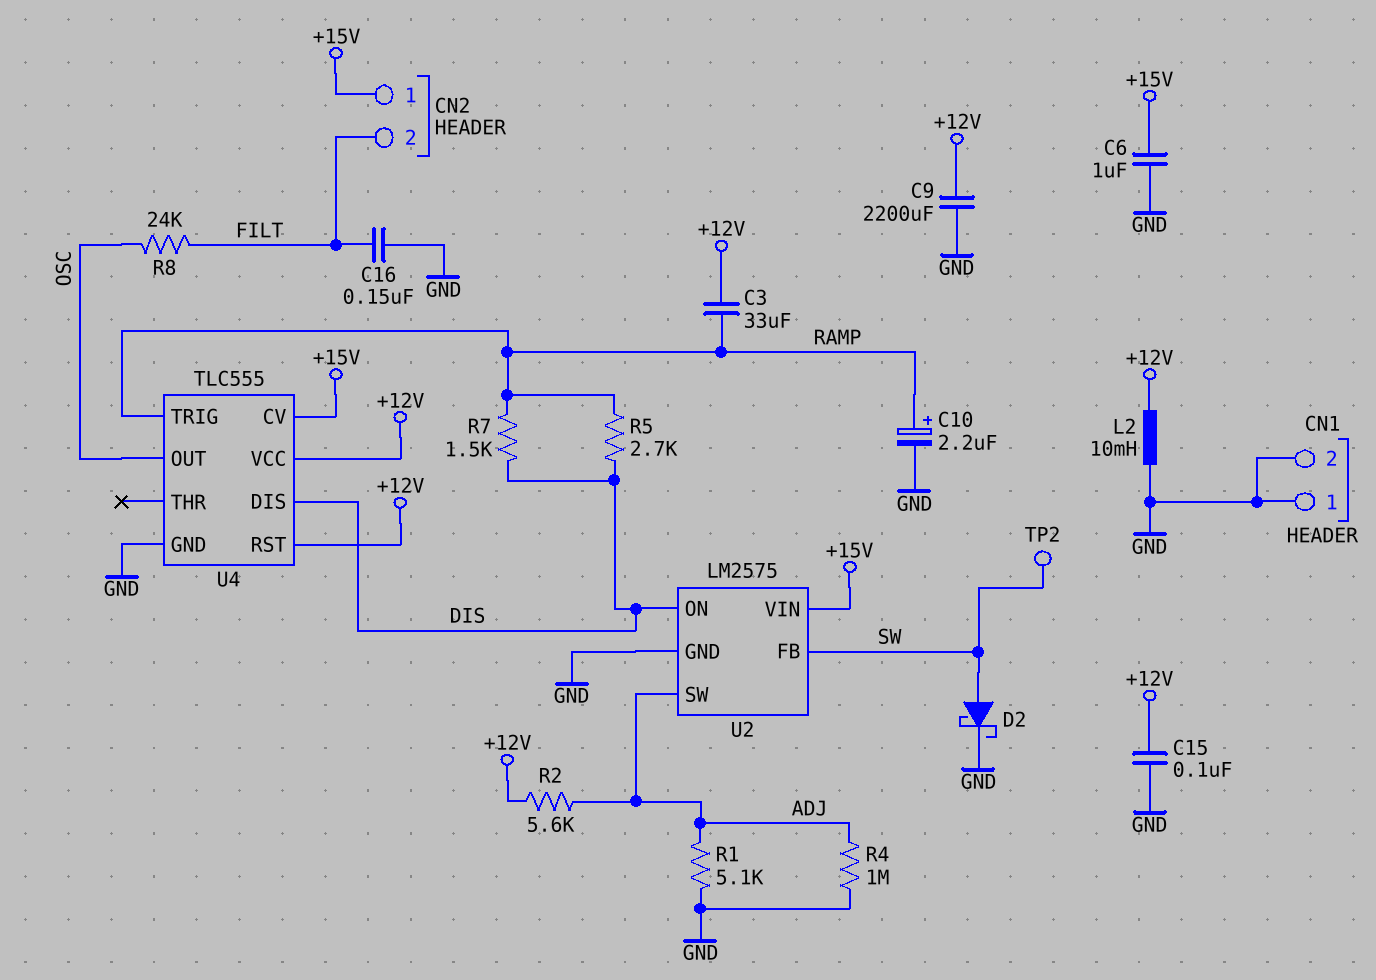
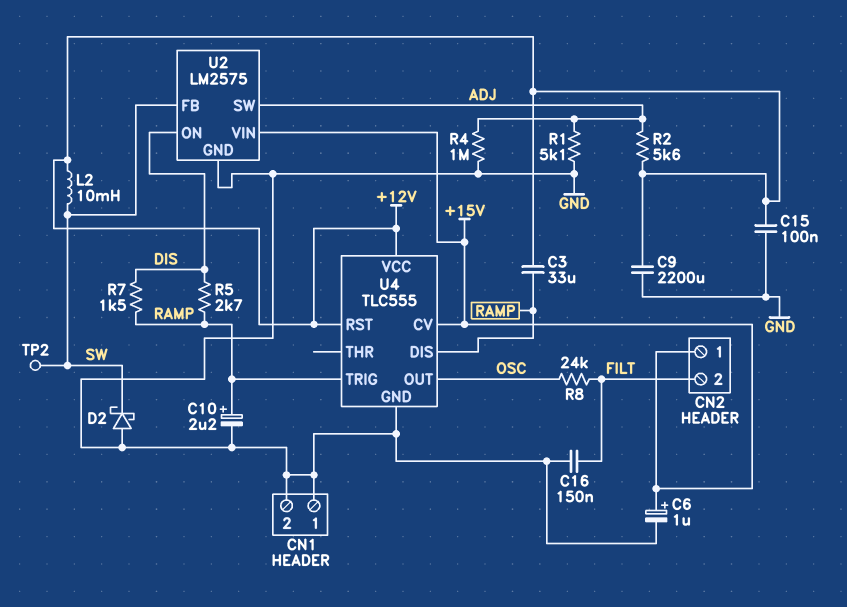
C6: 1uF (+15V, GND) -> 1uF (plus +15V, minus GND)
D2: schottky (A SW, K GND) -> schottky (A GND, K SW)
L2: 10mH (+12V, GND) -> 10mH (+12V, SW)
U4 pin DIS: DIS -> RAMP

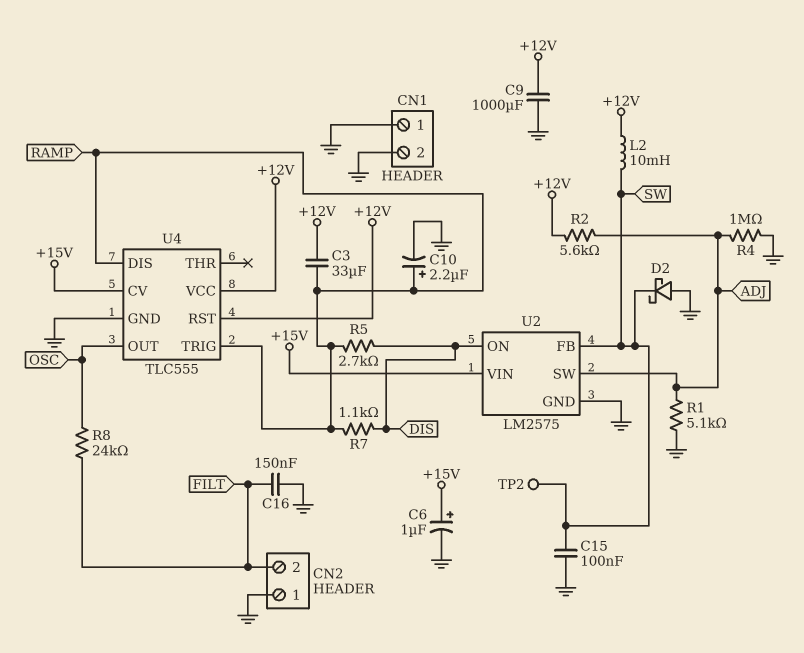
C9: 2200uF (+12V, GND) -> 1000uF (+12V, GND)
C15: 100nF (+12V, GND) -> 100nF (GND, SW)
CN2 pin 1: +15V -> GND
R7: 1.5k (DIS, RAMP) -> 1.1k (DIS, RAMP)

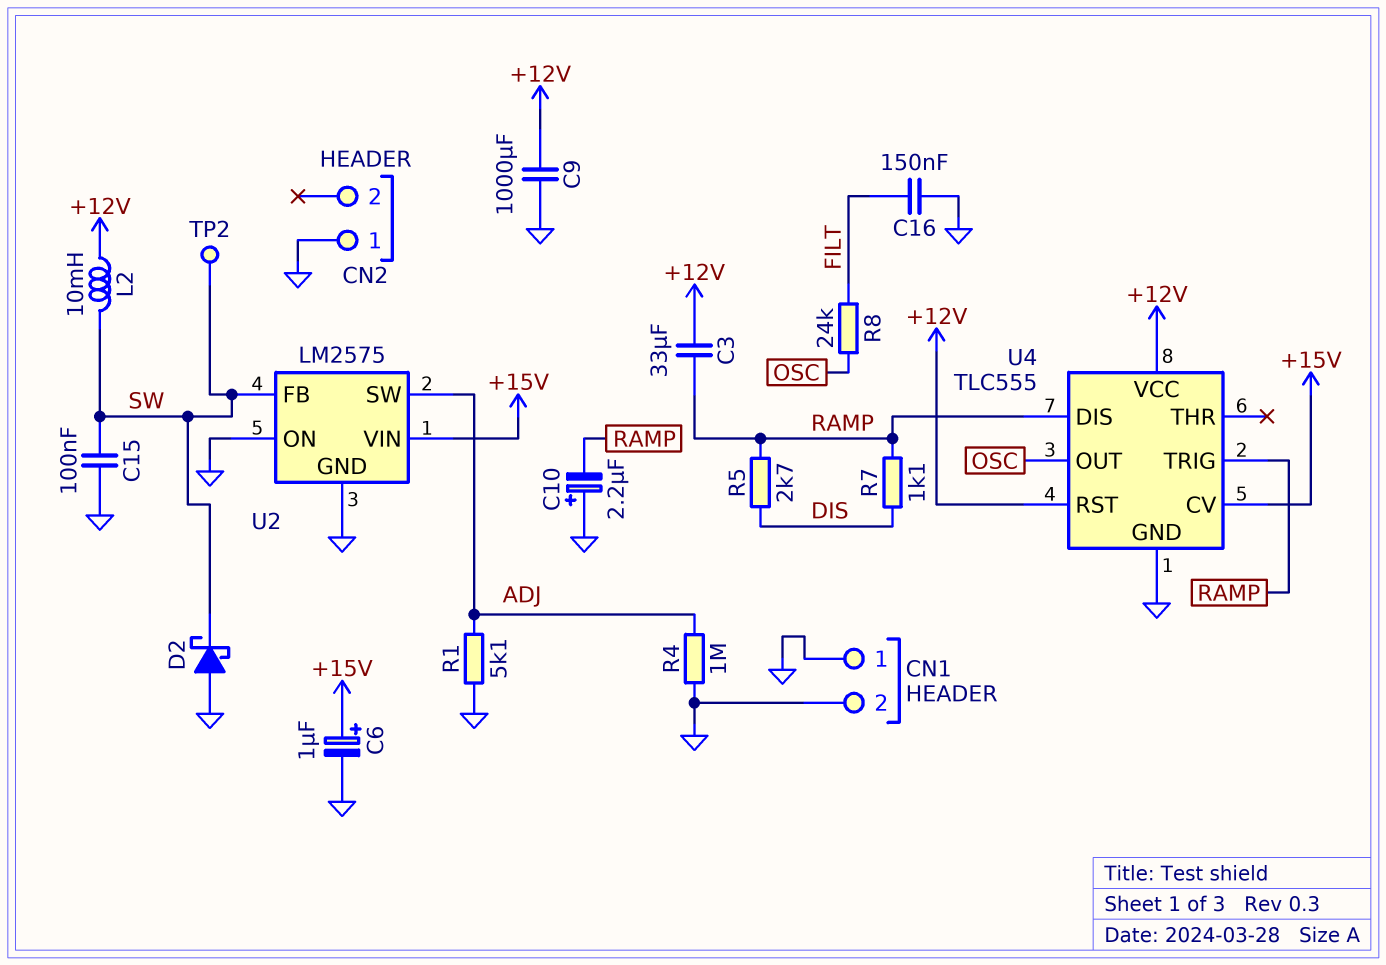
C10: 2.2uF (plus RAMP, minus GND) -> 2.2uF (plus GND, minus RAMP)
CN2 pin 2: FILT -> none
R2: 5.6k (+12V, ADJ) -> none
U2 pin ON: DIS -> GND

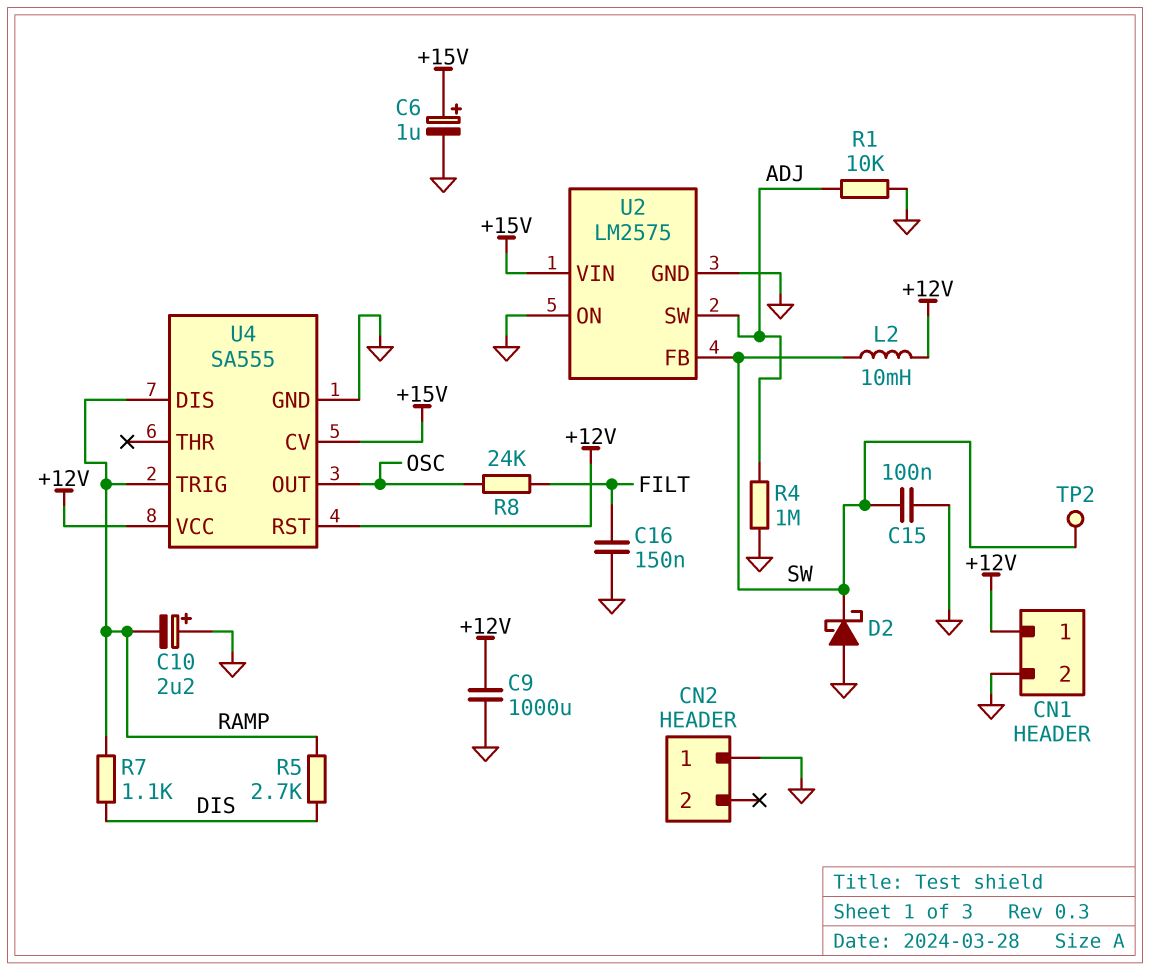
C3: 33uF (+12V, RAMP) -> none
CN1 pin 1: GND -> +12V
R1: 5.1k (ADJ, GND) -> 10k (ADJ, GND)
U4: TLC555 -> SA555

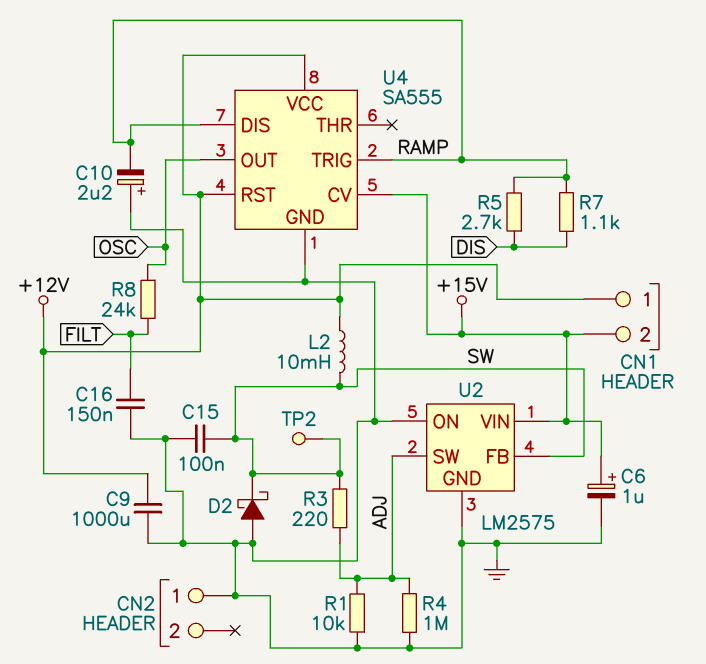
CN1 pin 2: GND -> +15V
R3: none -> 220 (ADJ, SW)

